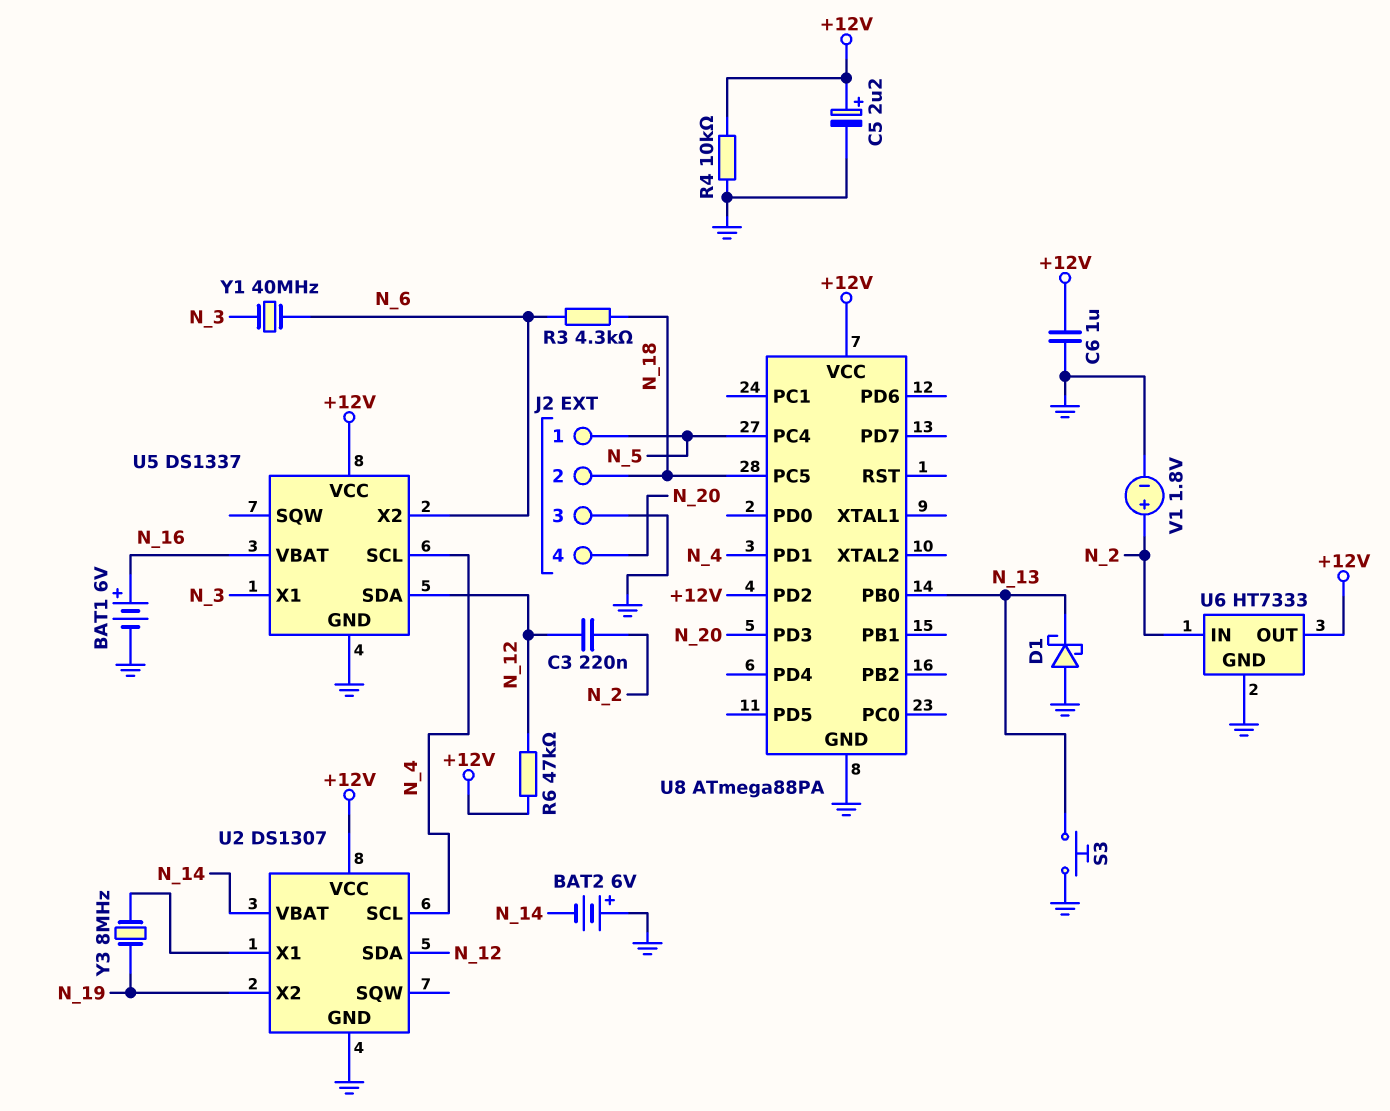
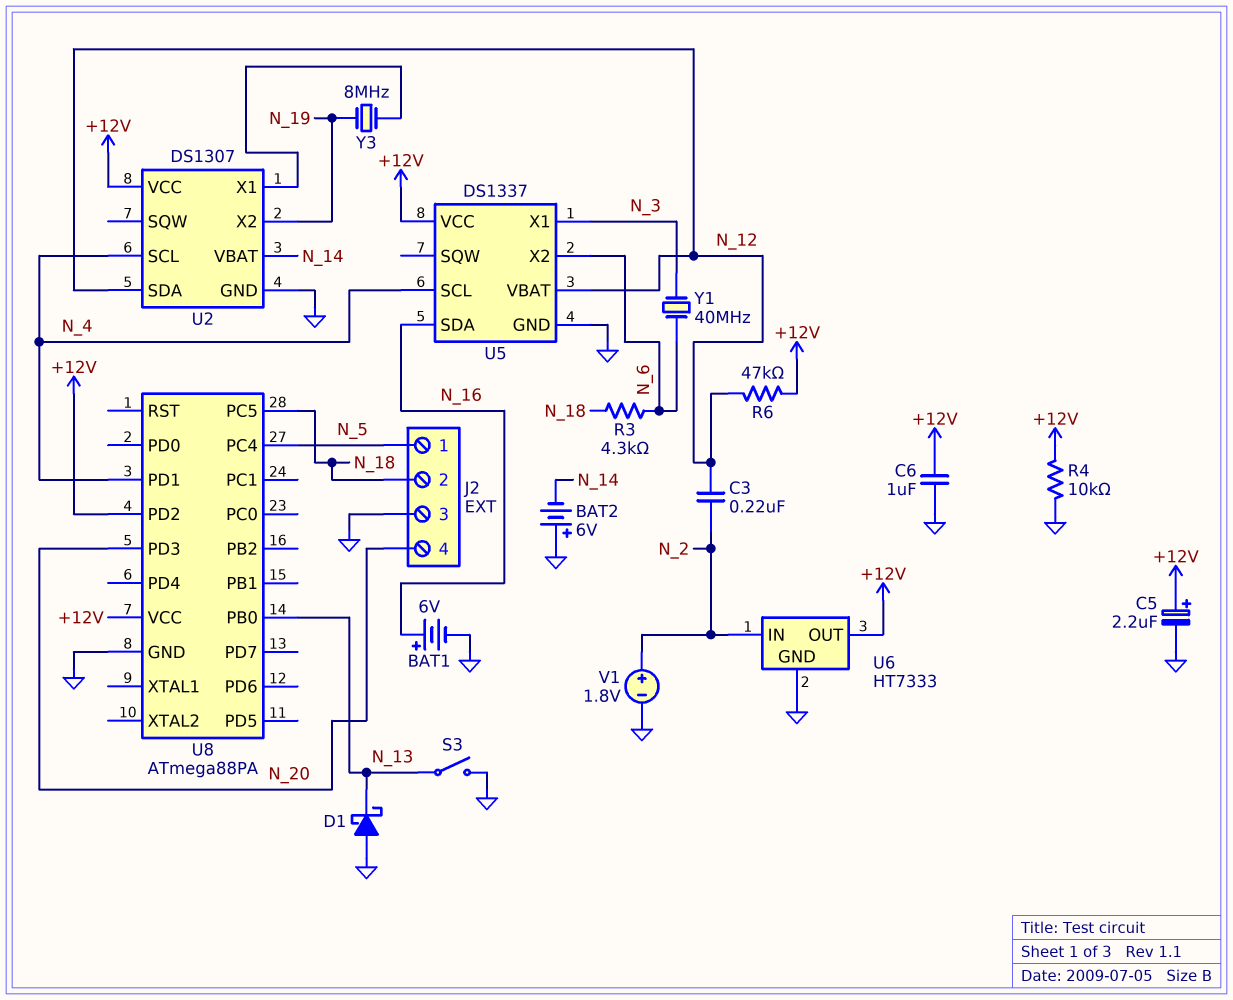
S3: button (GND, N_13) -> switch (GND, N_13)
U5 pin SDA: N_12 -> N_16
U5 pin VBAT: N_16 -> N_12

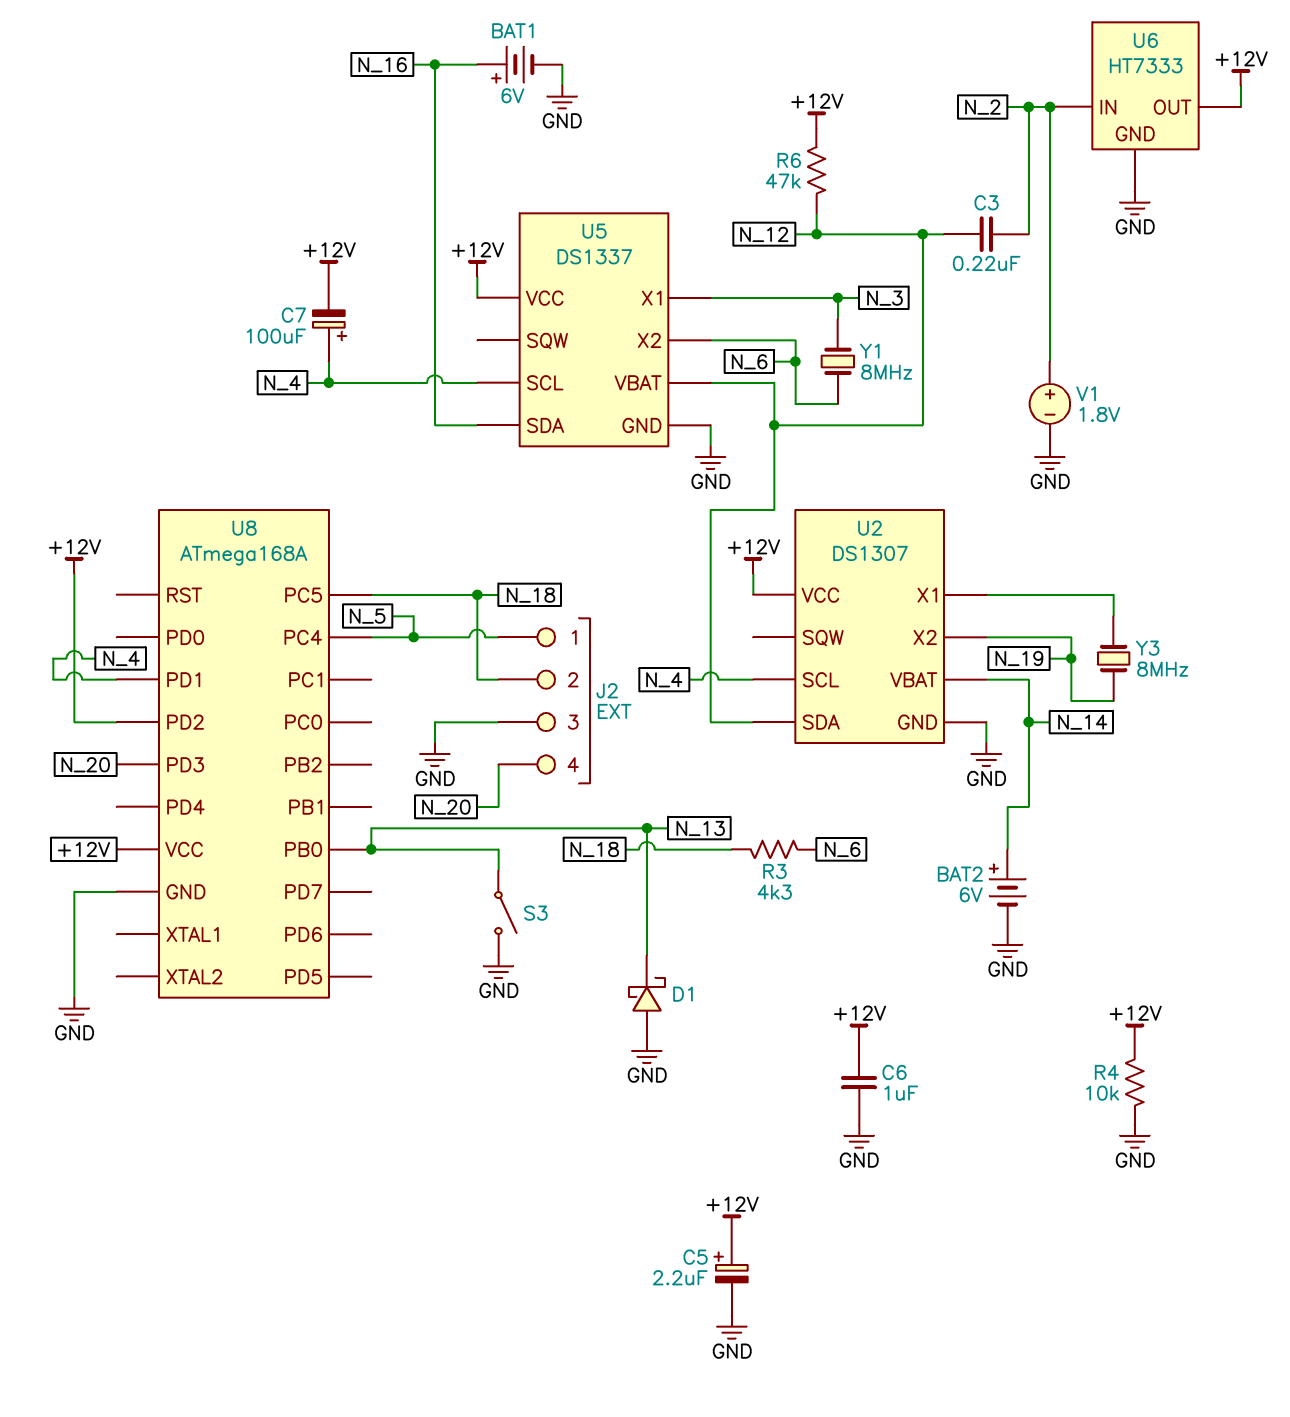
BAT2: 6V (plus GND, minus N_14) -> 6V (plus N_14, minus GND)
C7: none -> 100uF (plus N_4, minus +12V)
U8: ATmega88PA -> ATmega168A
Y1: 40MHz (N_3, N_6) -> 8MHz (N_3, N_6)

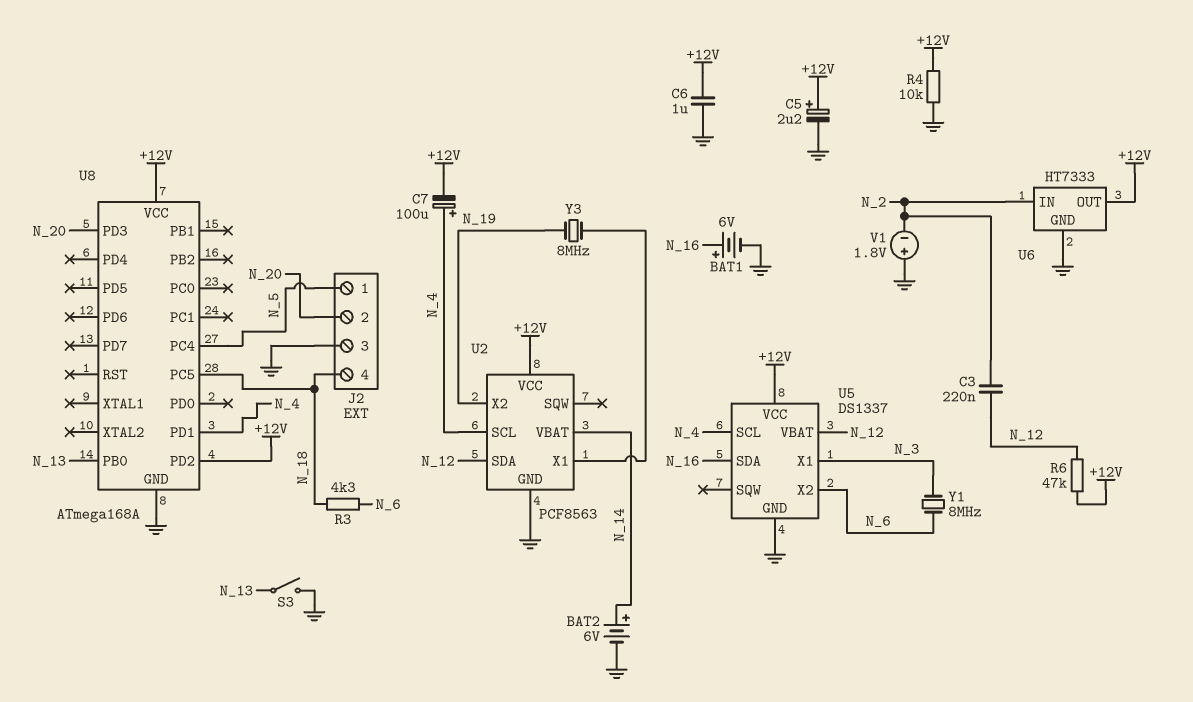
D1: schottky (A GND, K N_13) -> none
J2 pin 2: N_18 -> N_20
J2 pin 4: N_20 -> N_18
U2: DS1307 -> PCF8563
V1: 1.8V (plus N_2, minus GND) -> 1.8V (plus GND, minus N_2)

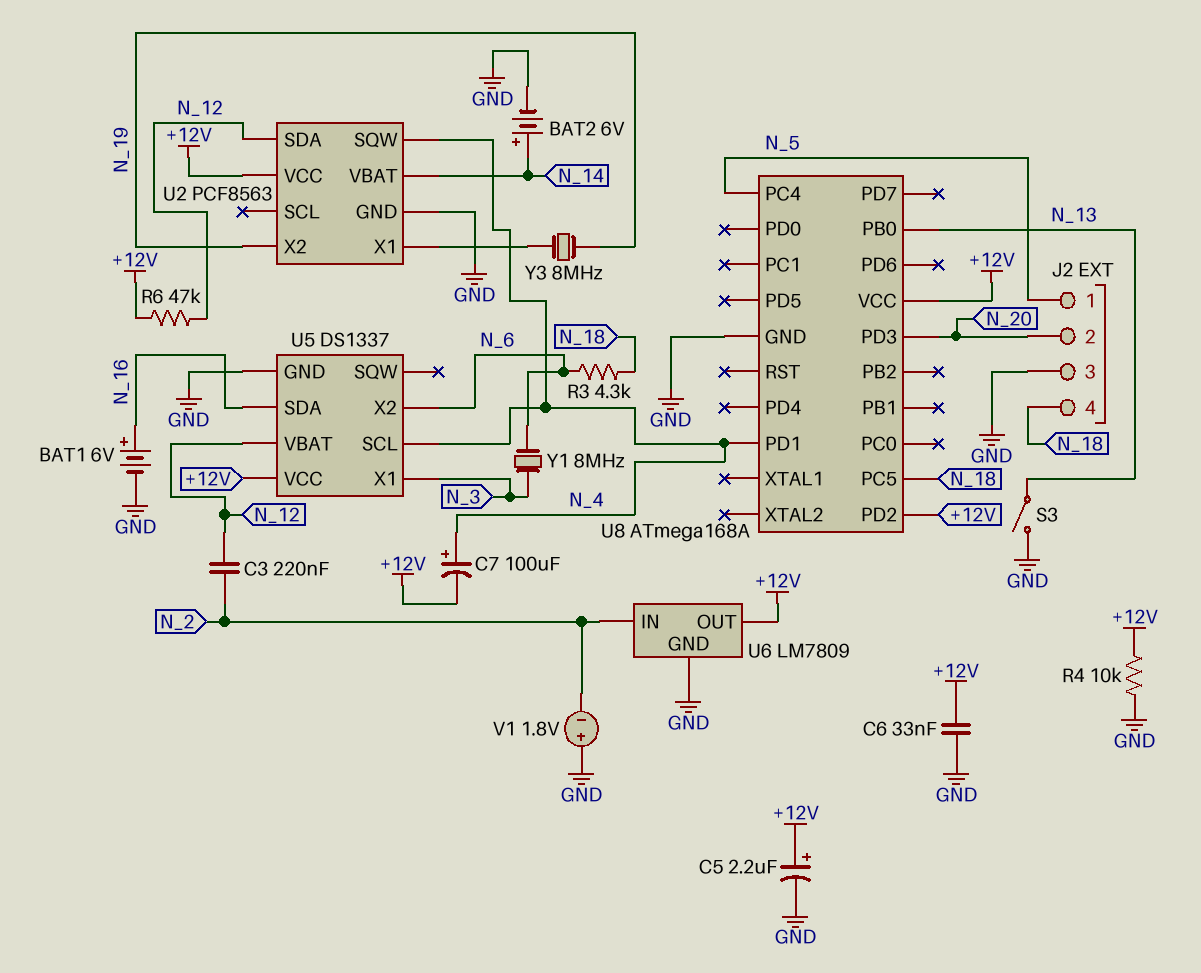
C6: 1uF (+12V, GND) -> 33nF (+12V, GND)
U2 pin SCL: N_4 -> none
U2 pin SQW: none -> N_4
U6: HT7333 -> LM7809

